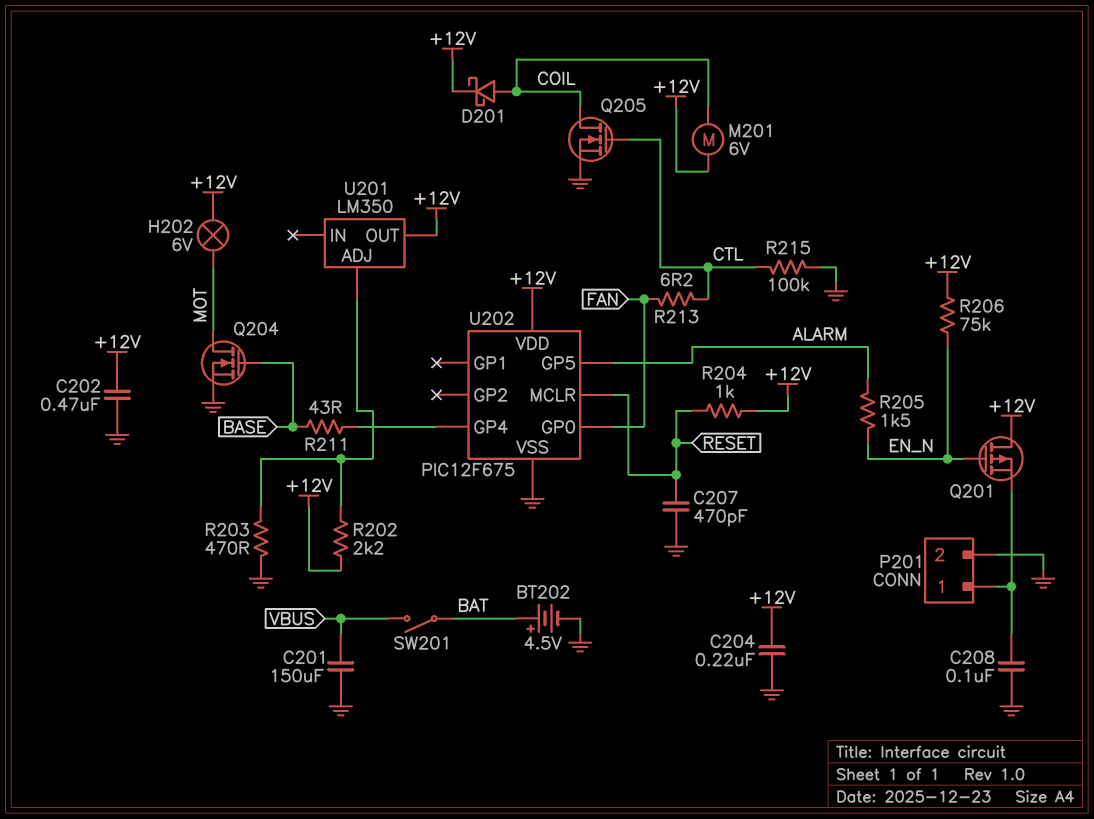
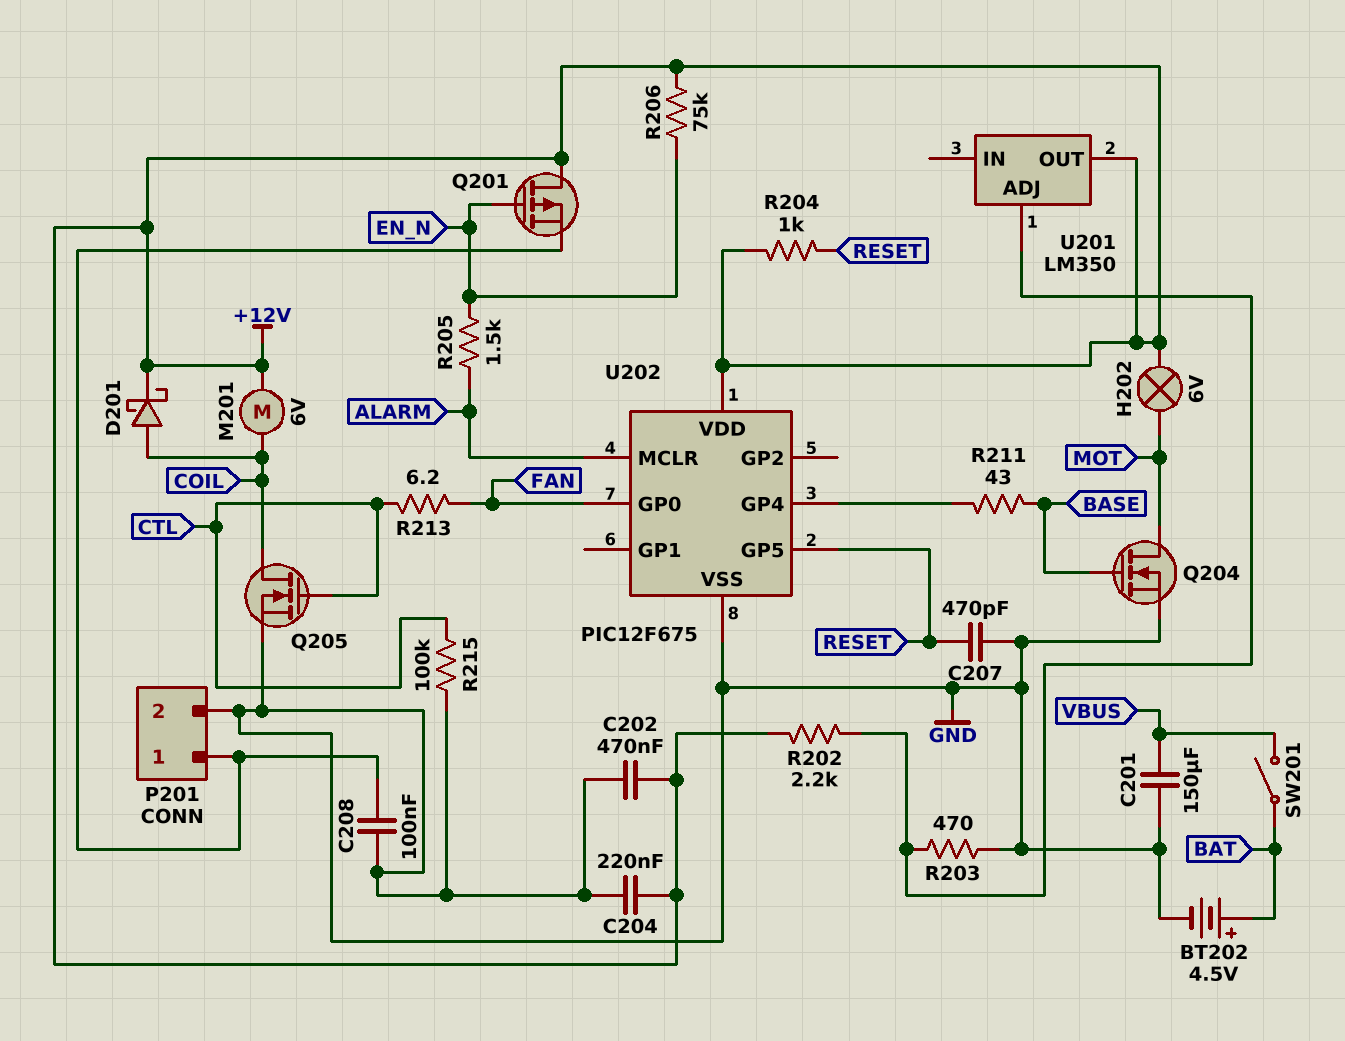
U202 pin GP5: ALARM -> RESET
U202 pin MCLR: RESET -> ALARM

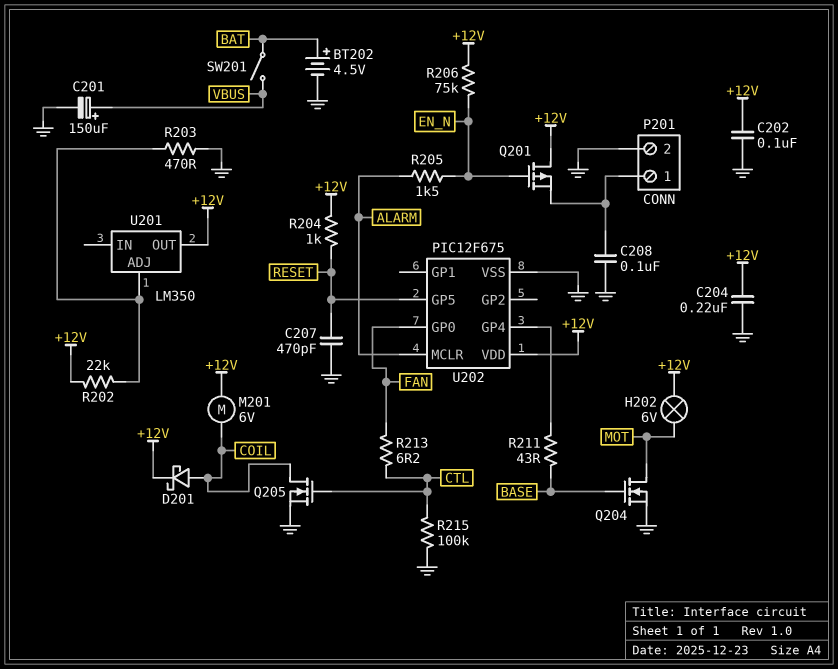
C201: 150uF (GND, VBUS) -> 150uF (plus VBUS, minus GND)
C202: 470nF (+12V, GND) -> 100nF (+12V, GND)
R202: 2.2k (+12V, U201/ADJ) -> 22k (+12V, U201/ADJ)

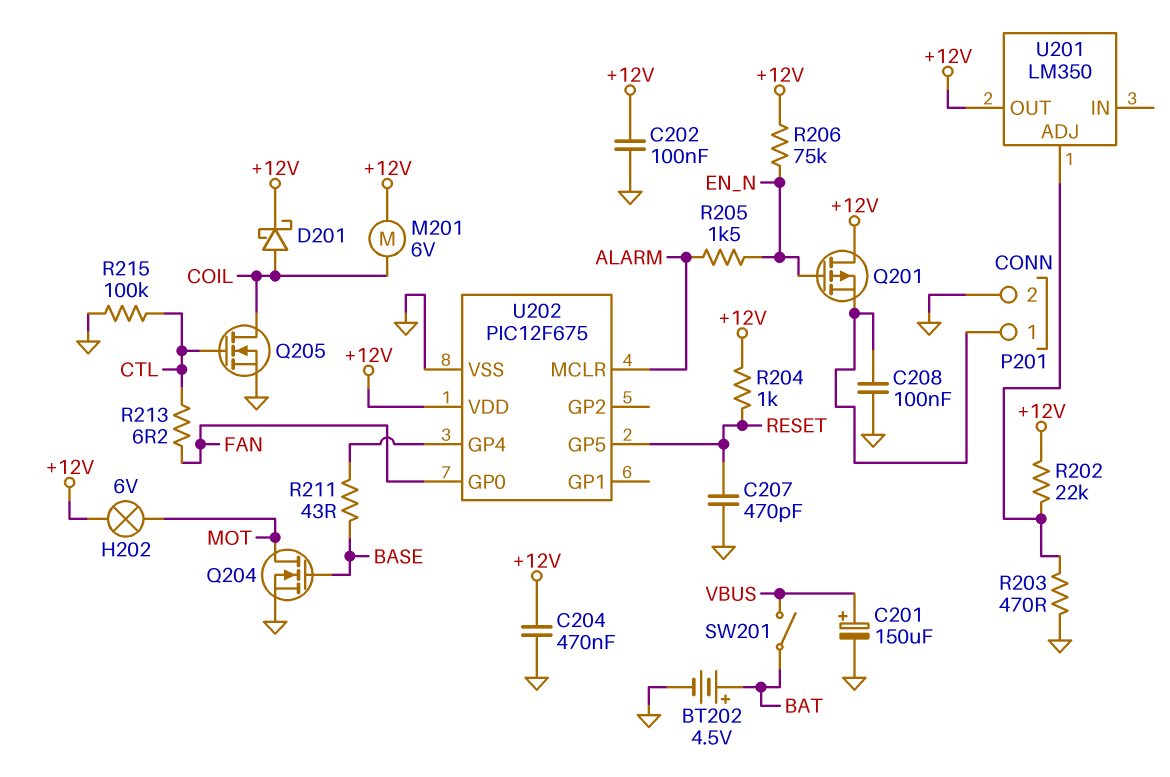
C204: 220nF (+12V, GND) -> 470nF (+12V, GND)

